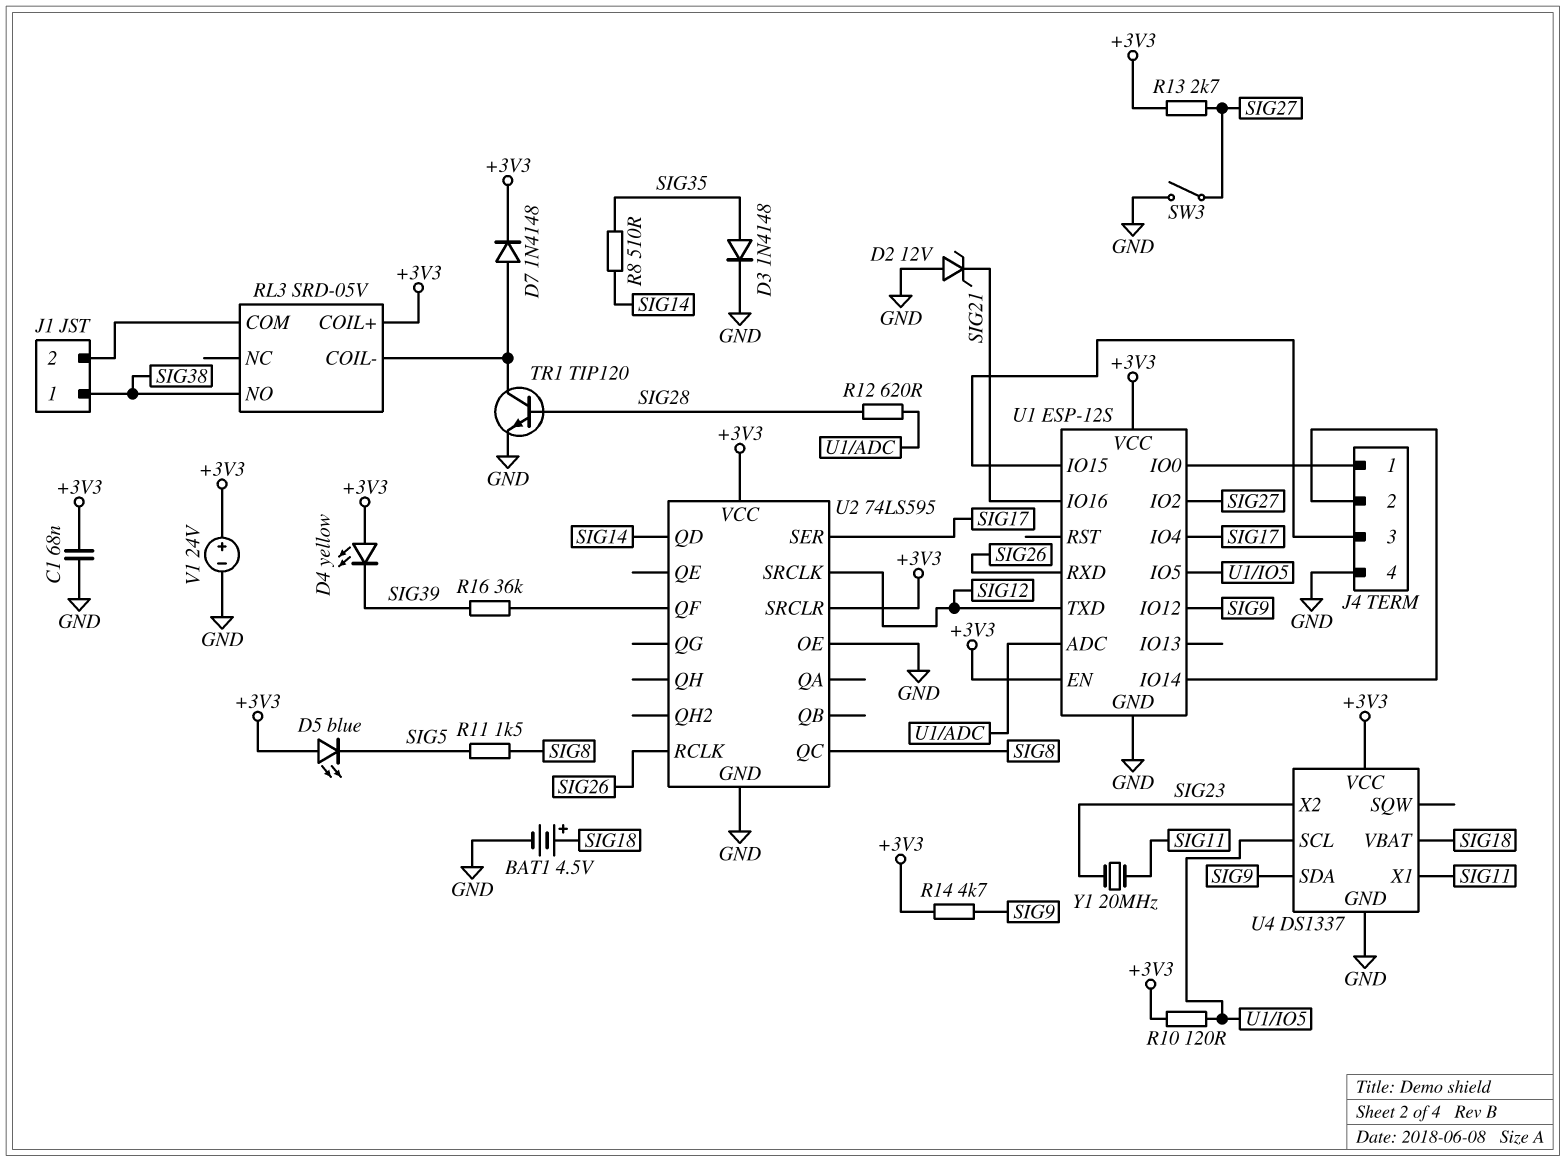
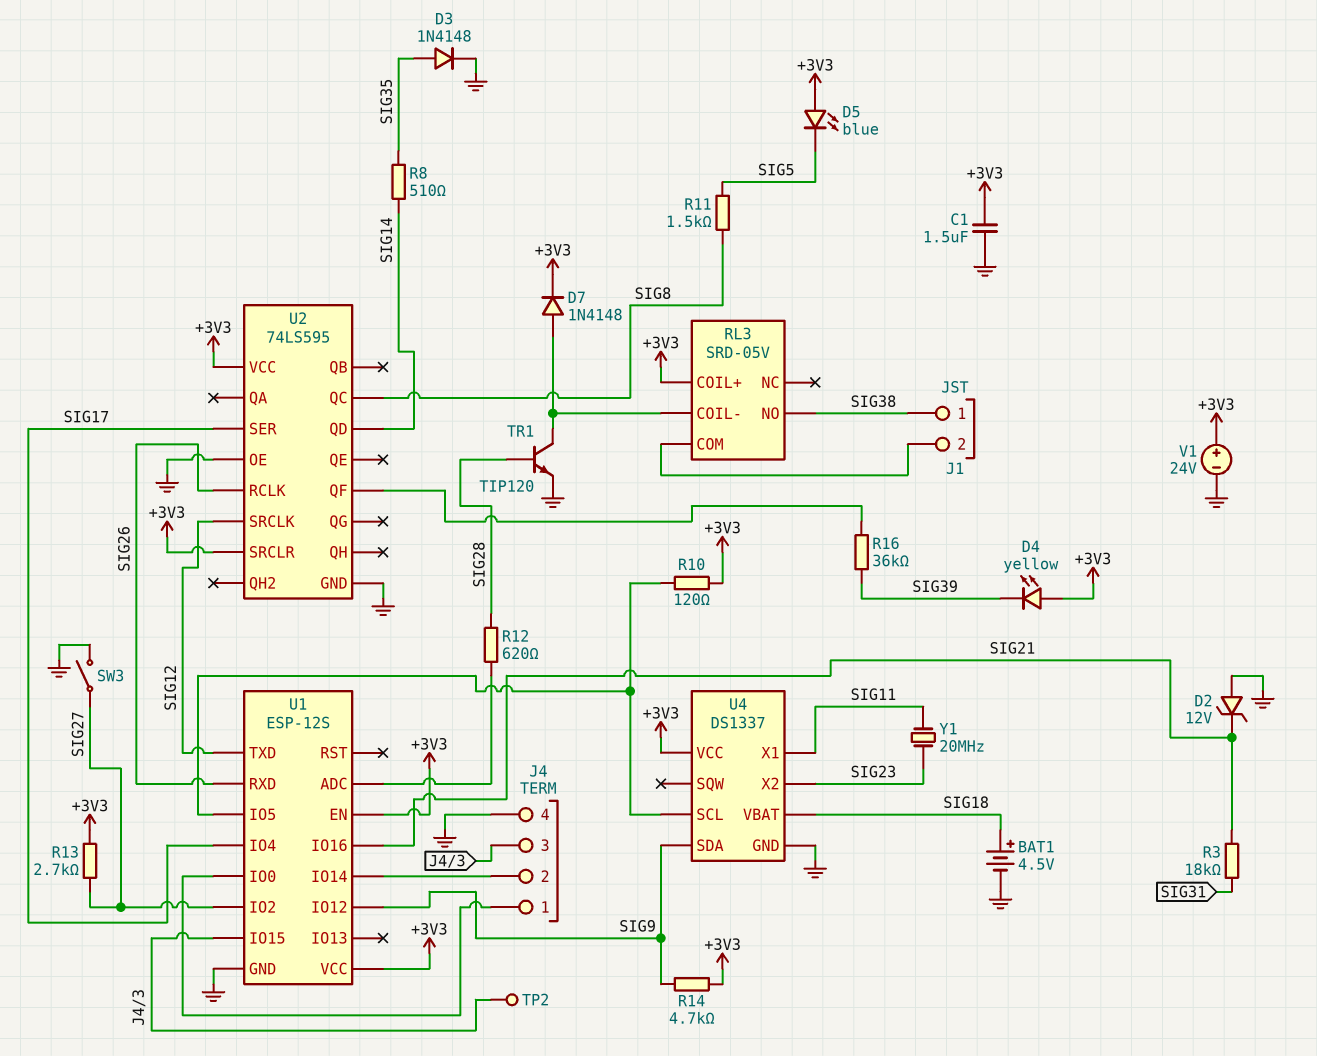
C1: 68nF (+3V3, GND) -> 1.5uF (+3V3, GND)
R3: none -> 18k (SIG21, SIG31)
TP2: none -> test point (J4/3)

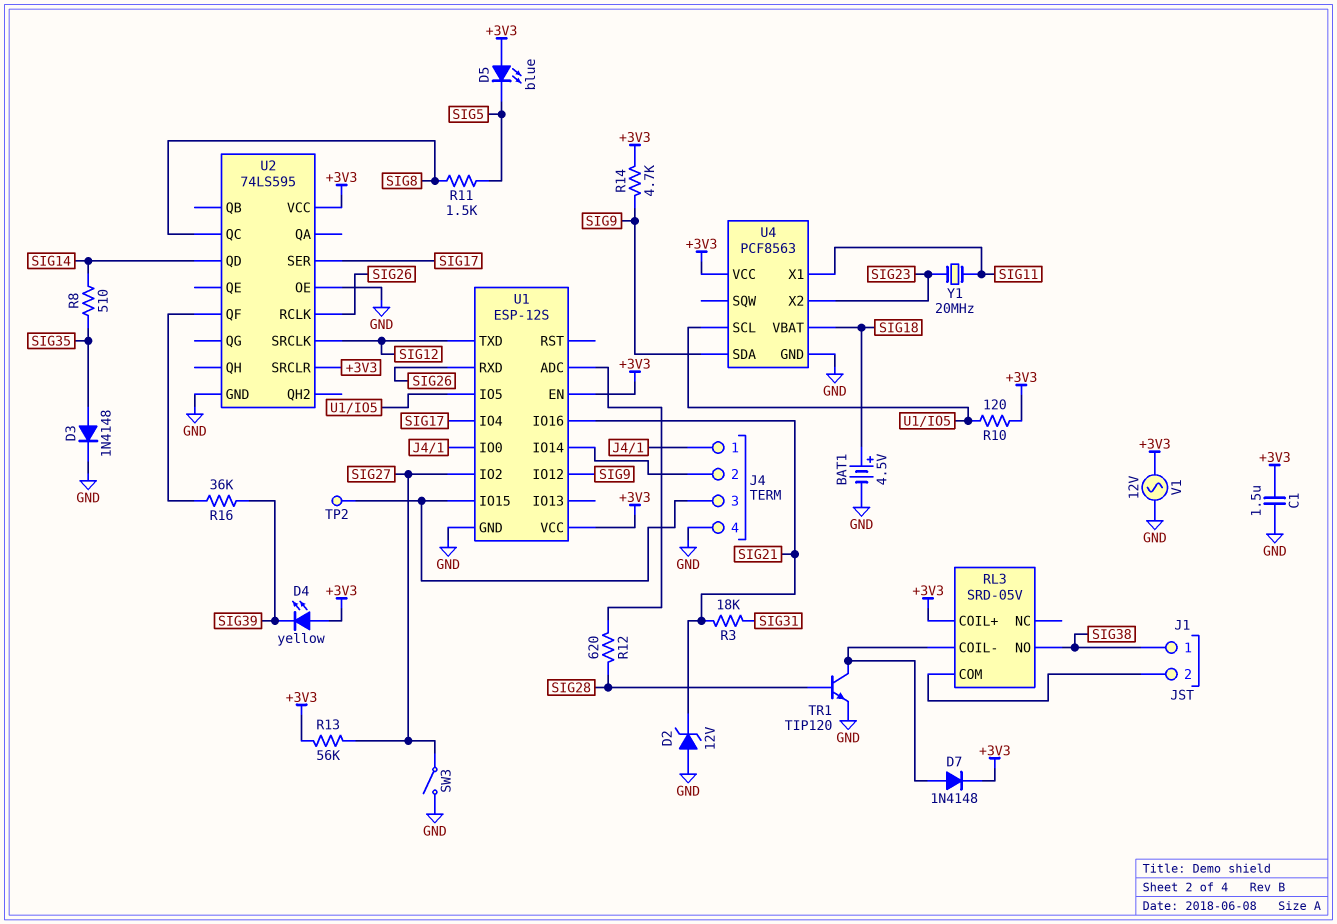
R13: 2.7k (+3V3, SIG27) -> 56k (+3V3, SIG27)
U4: DS1337 -> PCF8563
V1: 24V (plus +3V3, minus GND) -> AC 12V (+3V3, GND)

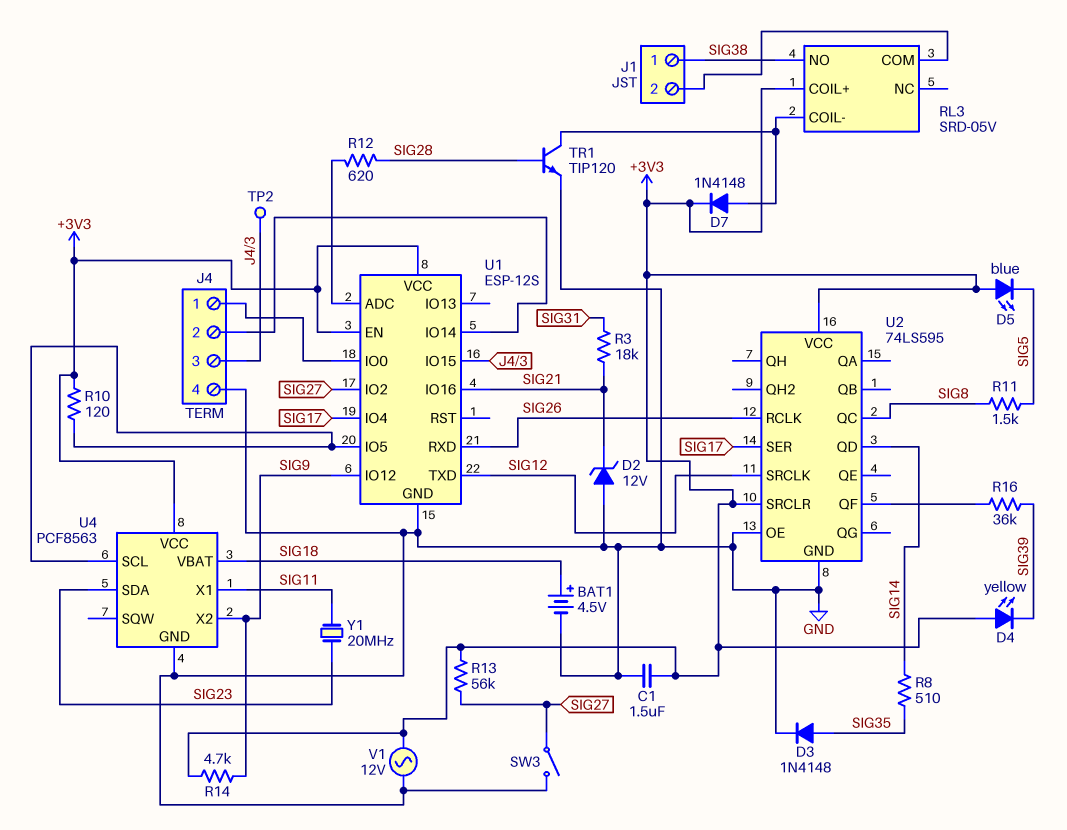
U4 pin SDA: SIG9 -> SIG23
U4 pin X2: SIG23 -> SIG9

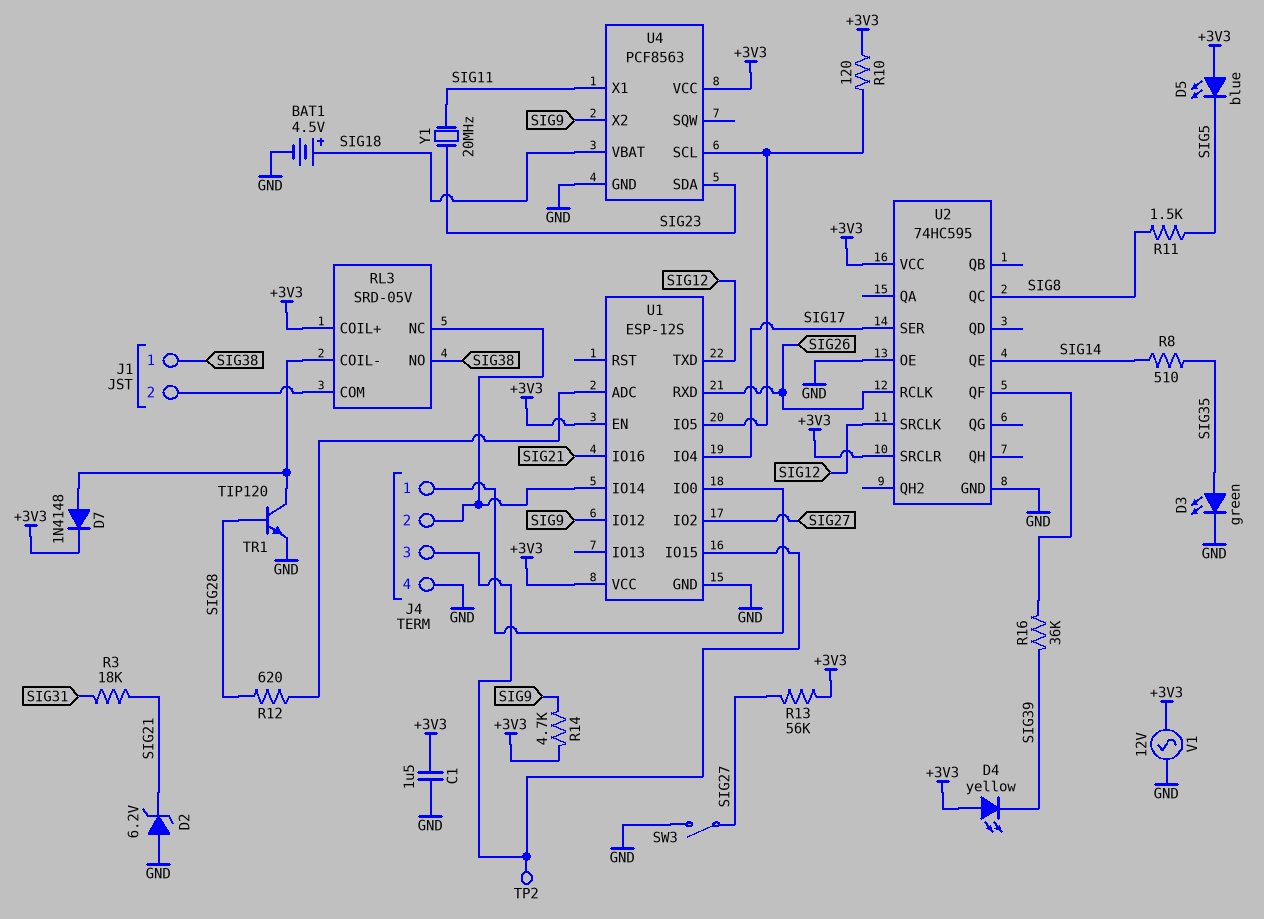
D2: zener 12V (A GND, K SIG21) -> zener 6.2V (A GND, K SIG21)
D3: diode 1N4148 (A SIG35, K GND) -> LED green (A SIG35, K GND)
RL3 pin NC: none -> J4/2
U2: 74LS595 -> 74HC595
U2 pin QD: SIG14 -> none
U2 pin QE: none -> SIG14

